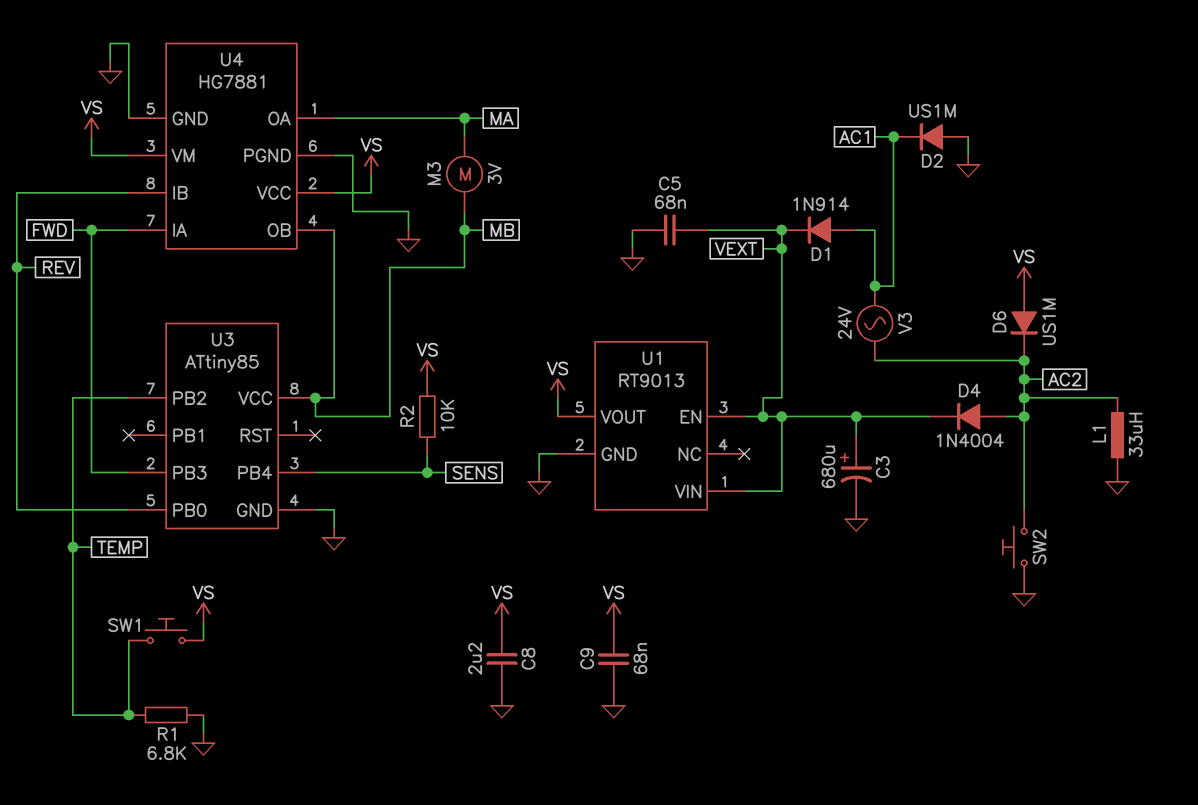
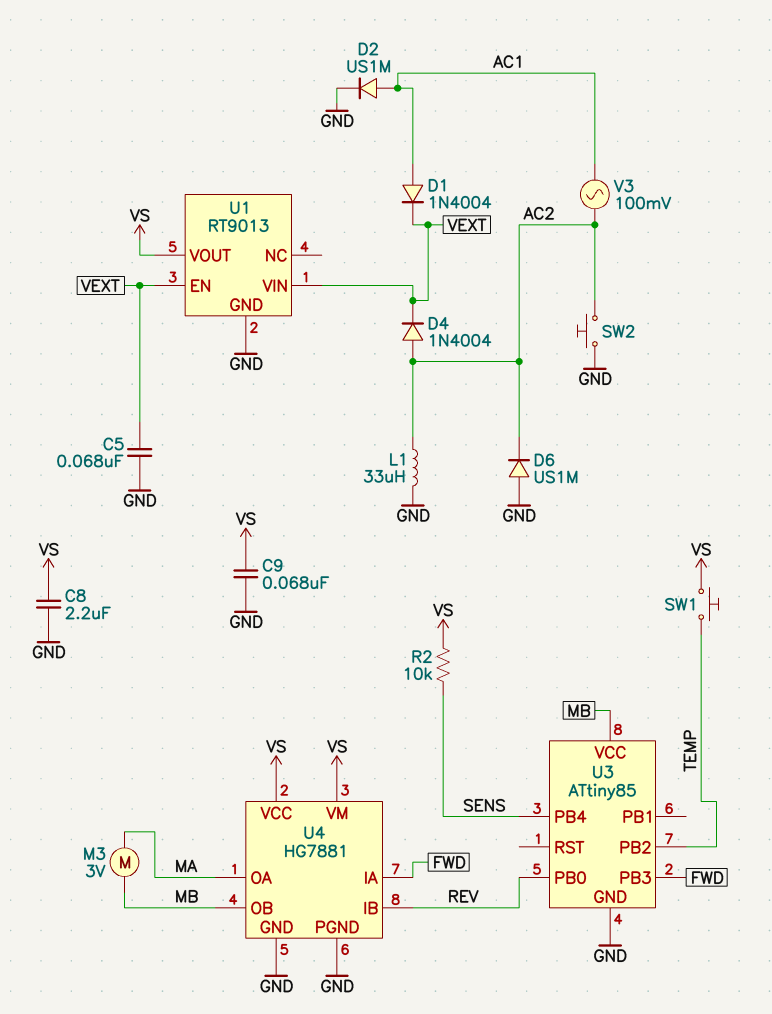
C3: 680uF (plus VEXT, minus GND) -> none
D1: diode 1N914 (A AC1, K VEXT) -> diode 1N4004 (A AC1, K VEXT)
D2: diode US1M (A GND, K AC1) -> diode US1M (A AC1, K GND)
D6: diode US1M (A VS, K AC2) -> diode US1M (A GND, K AC2)
R1: 6.8k (GND, TEMP) -> none
V3: AC 24V (AC1, AC2) -> AC 100mV (AC1, AC2)

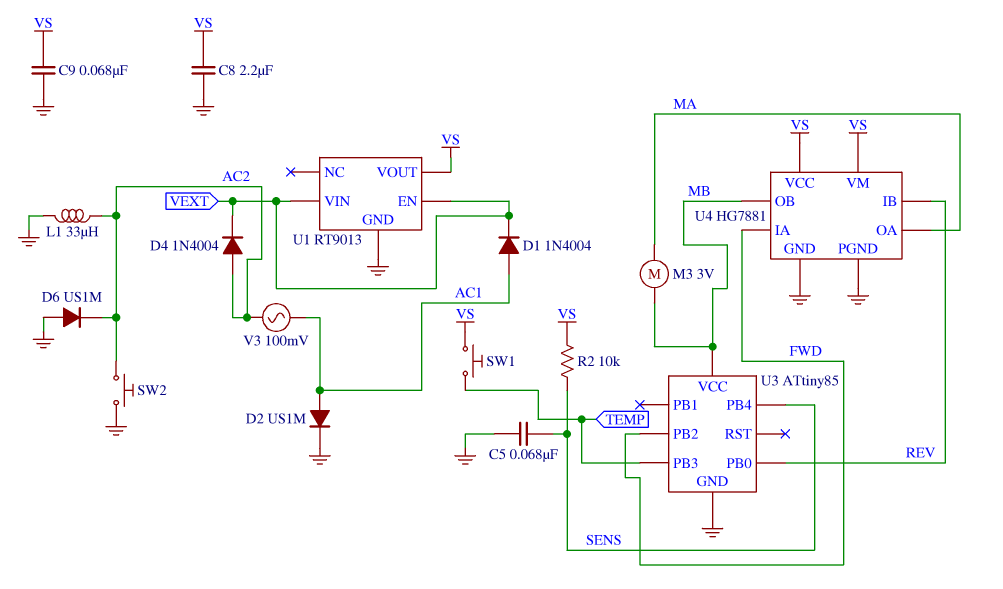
C5: 68nF (GND, VEXT) -> 68nF (GND, SENS)
U3 pin PB2: TEMP -> FWD
U3 pin PB3: FWD -> TEMP

